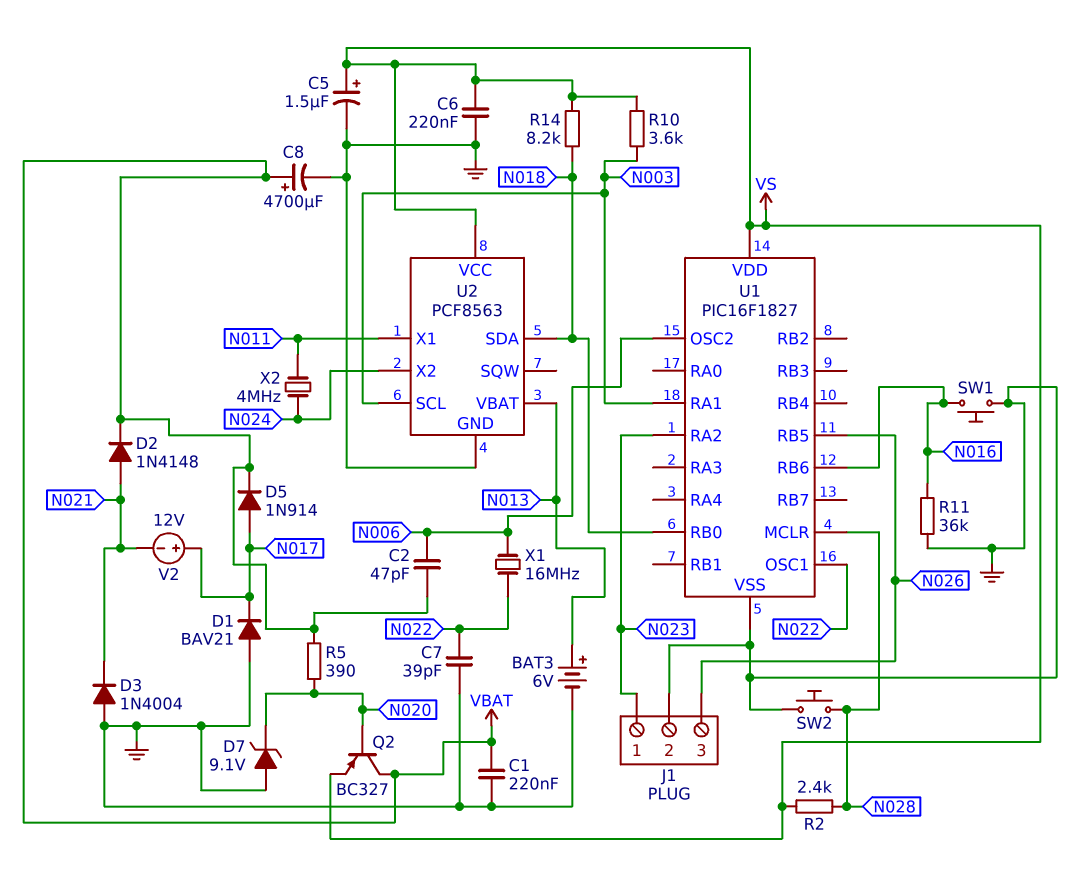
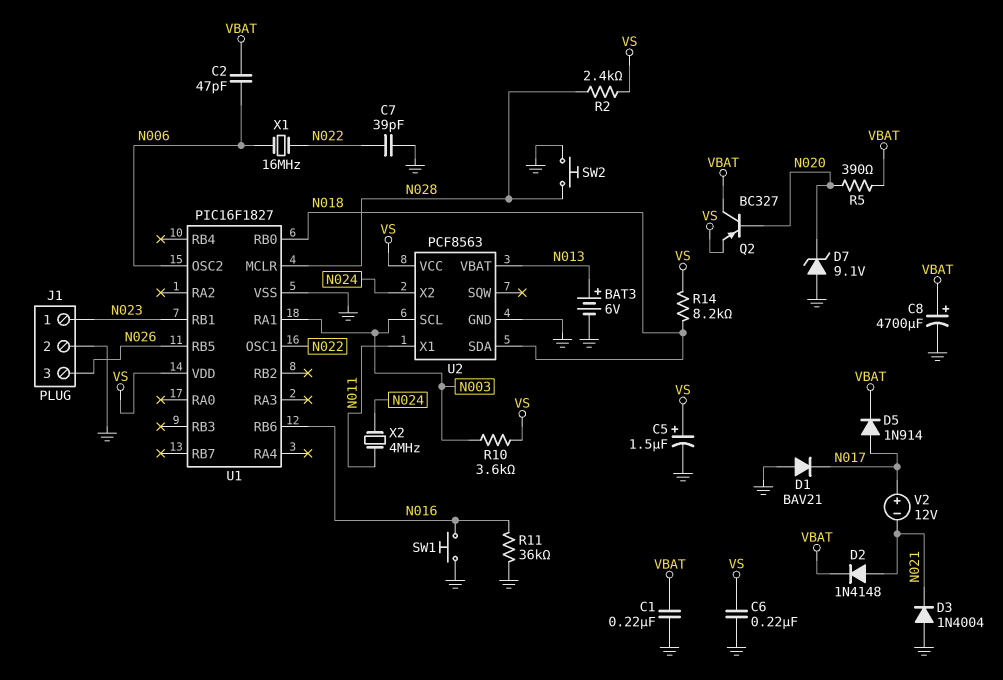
U1 pin RA2: N023 -> none
U1 pin RB1: none -> N023

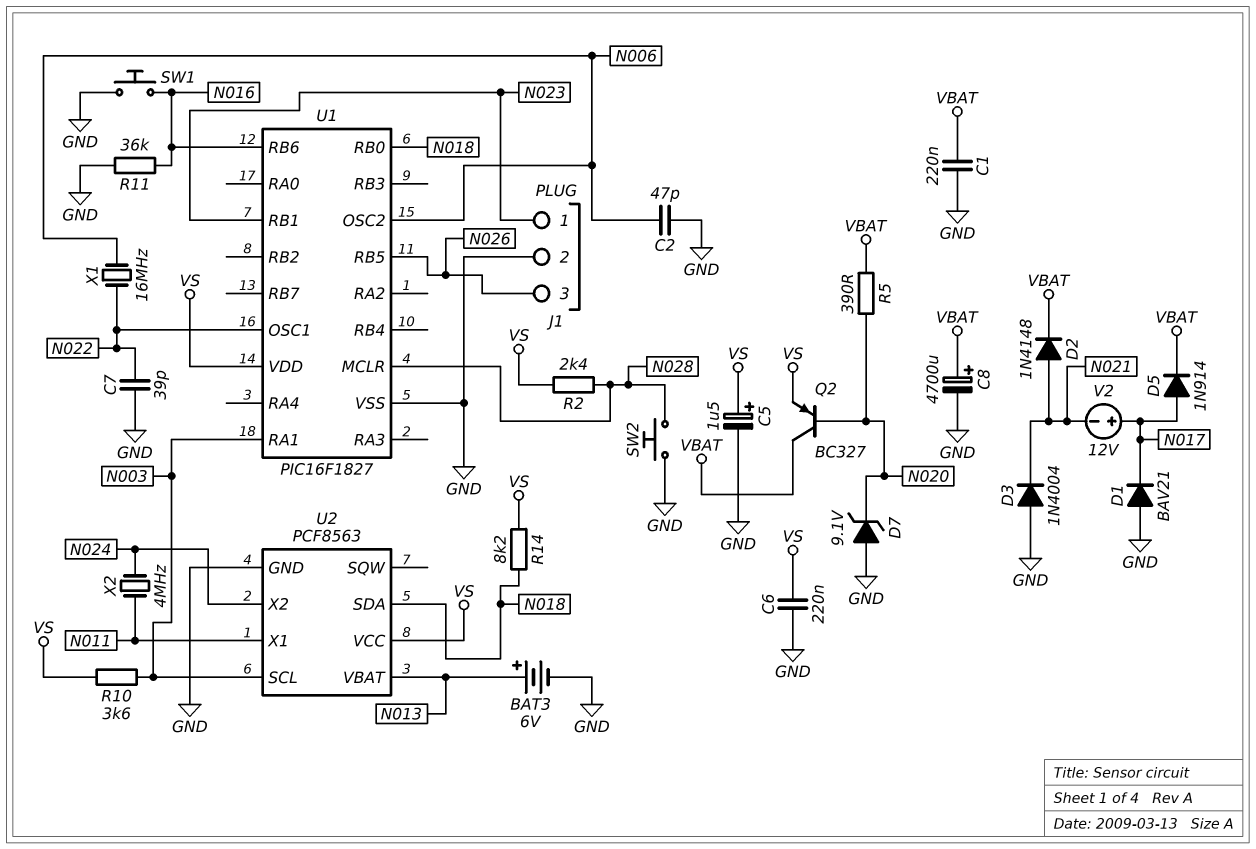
C2: 47pF (N006, VBAT) -> 47pF (GND, N006)

